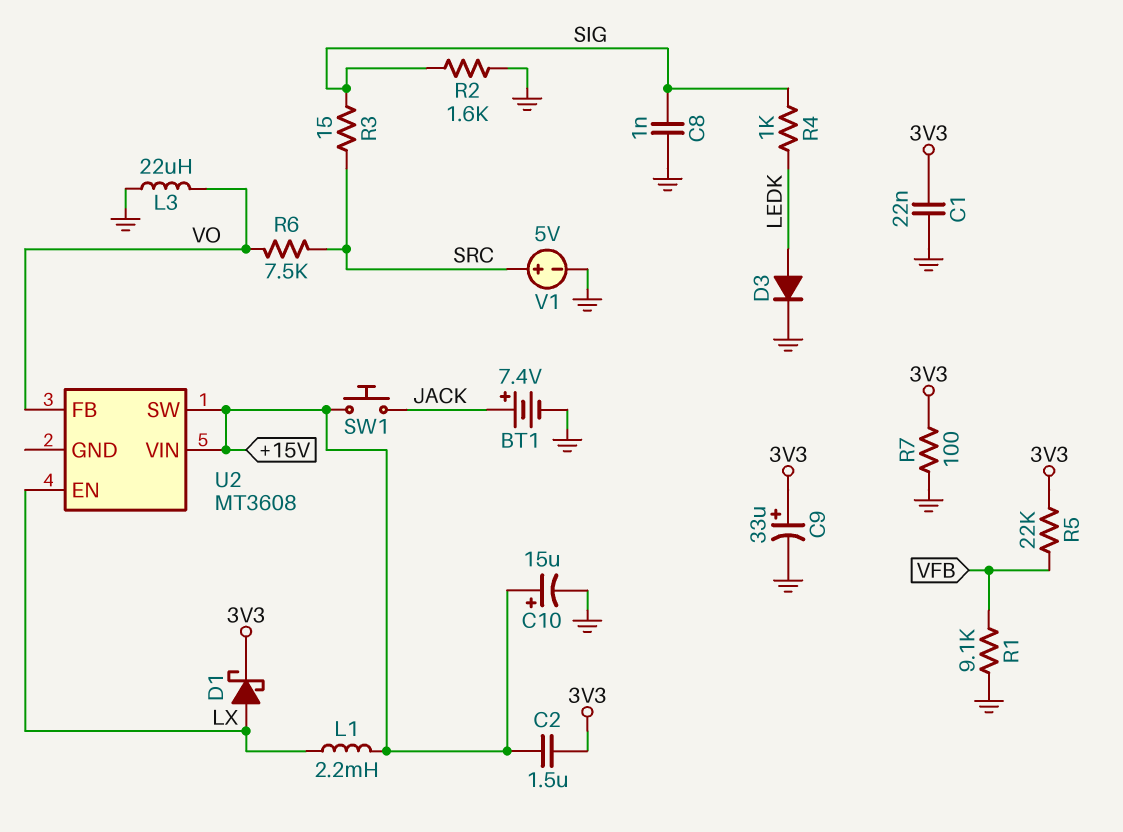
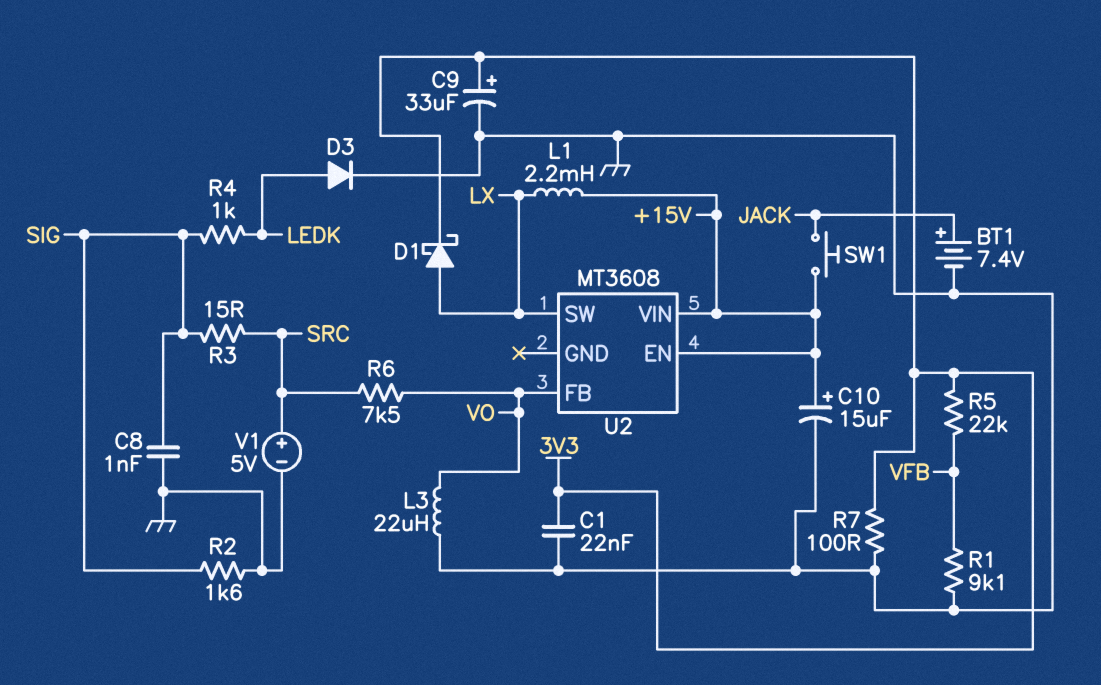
C2: 1.5uF (+15V, 3V3) -> none
U2 pin EN: LX -> +15V
U2 pin SW: +15V -> LX

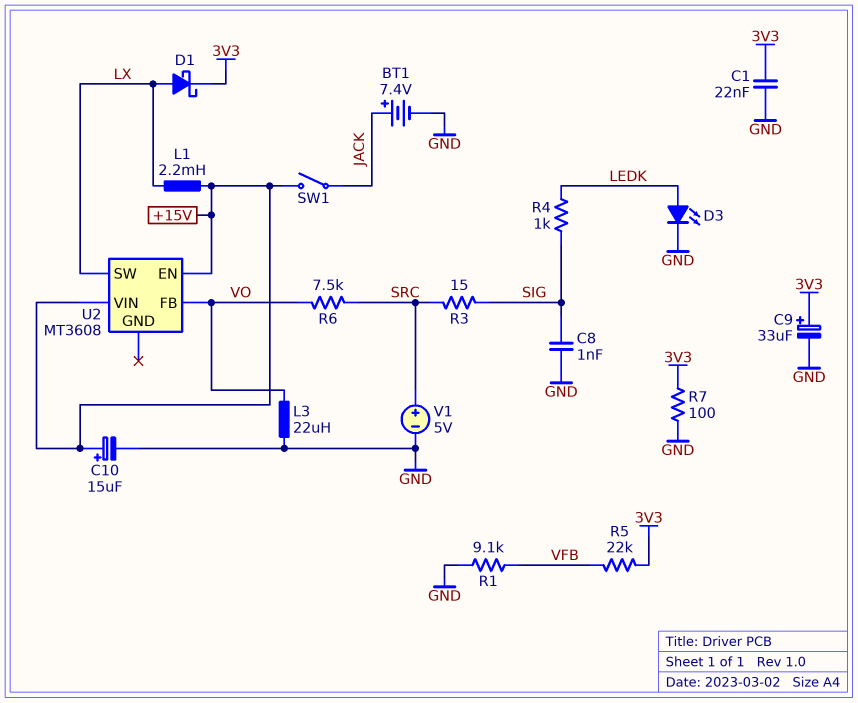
D3: diode (A LEDK, K GND) -> LED (A LEDK, K GND)
R2: 1.6k (GND, SIG) -> none
SW1: button (+15V, JACK) -> switch (+15V, JACK)

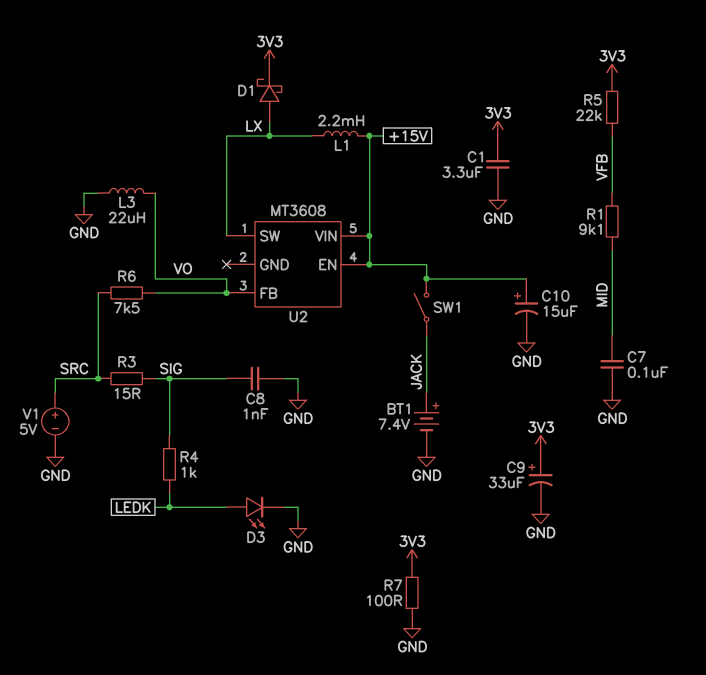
C1: 22nF (3V3, GND) -> 3.3uF (3V3, GND)
C7: none -> 100nF (GND, MID)
R1: 9.1k (GND, VFB) -> 9.1k (MID, VFB)

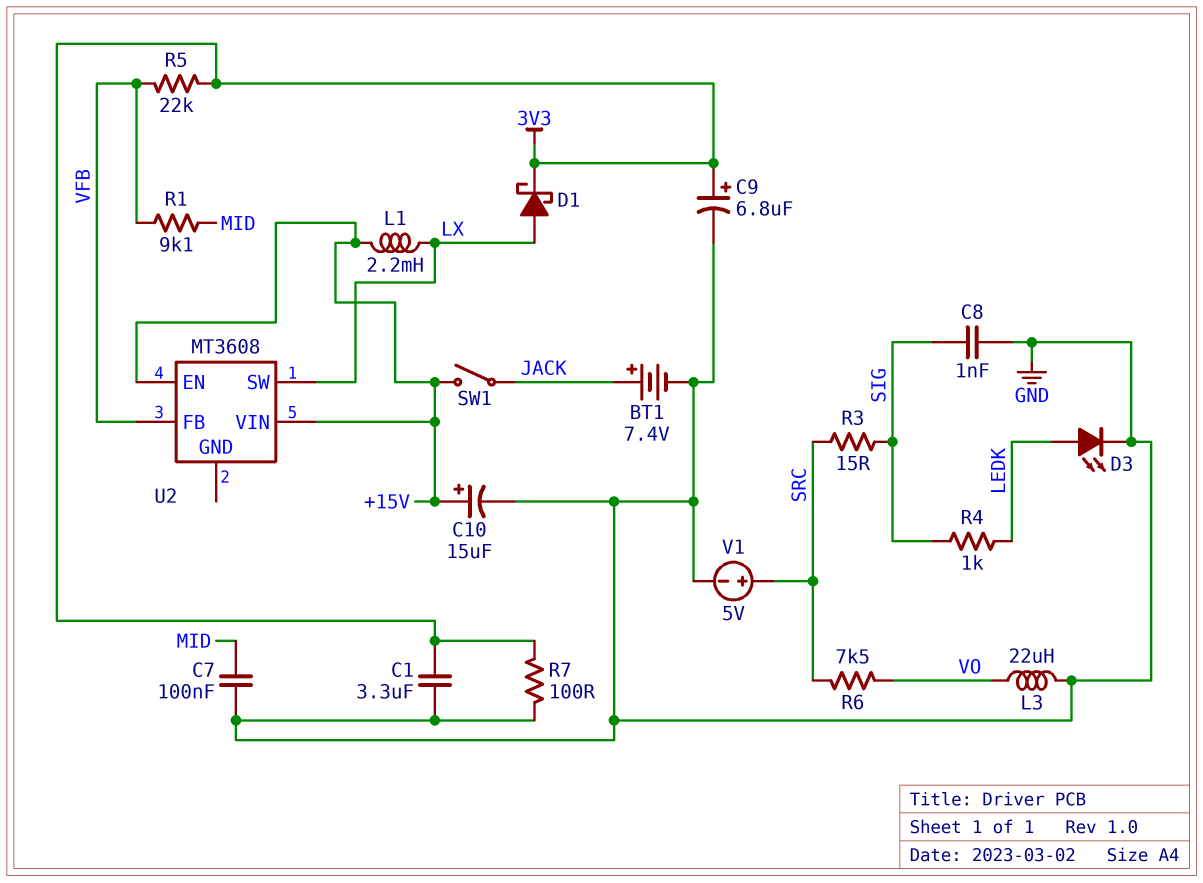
C9: 33uF (plus 3V3, minus GND) -> 6.8uF (plus 3V3, minus GND)
U2 pin FB: VO -> VFB

